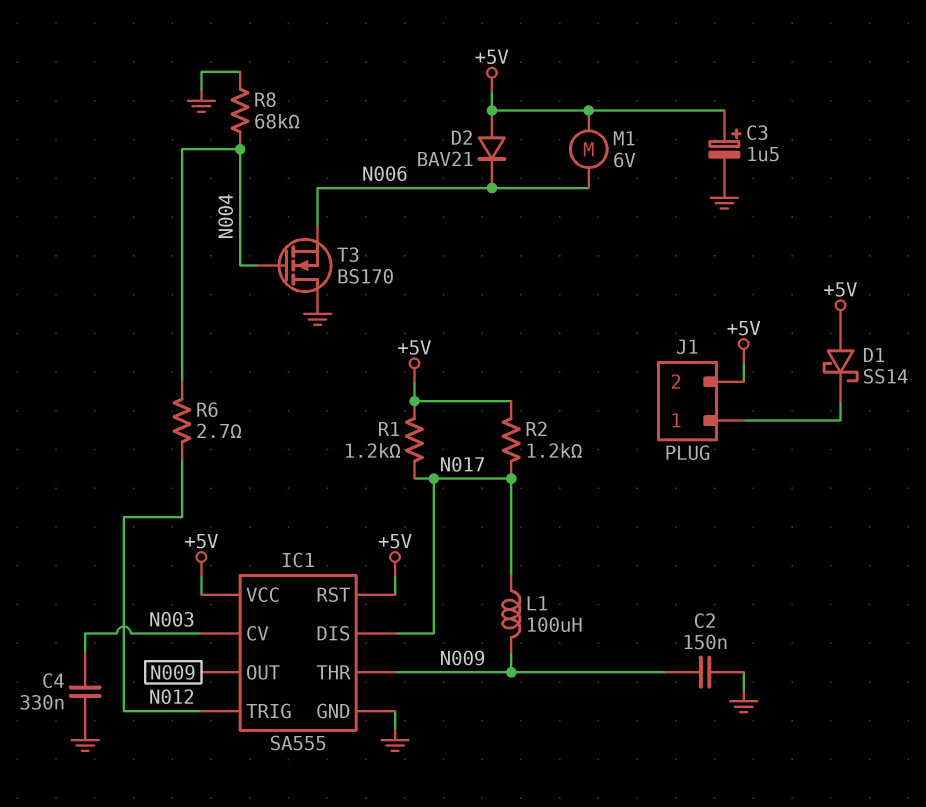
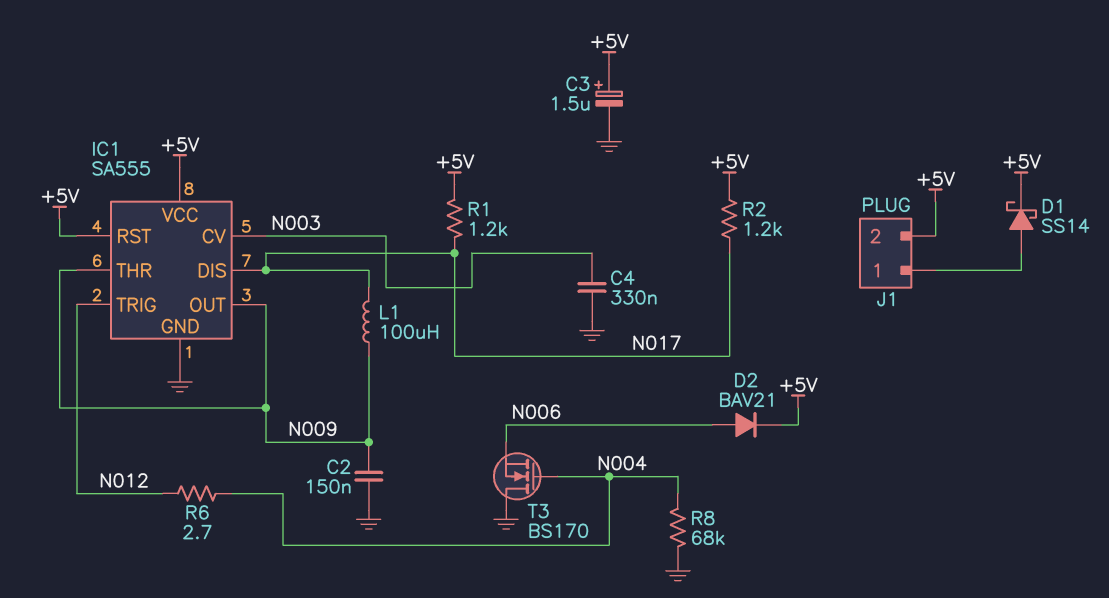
D1: schottky SS14 (A +5V, K J1/1) -> schottky SS14 (A J1/1, K +5V)
D2: diode BAV21 (A +5V, K N006) -> diode BAV21 (A N006, K +5V)
M1: motor 6V (+5V, N006) -> none

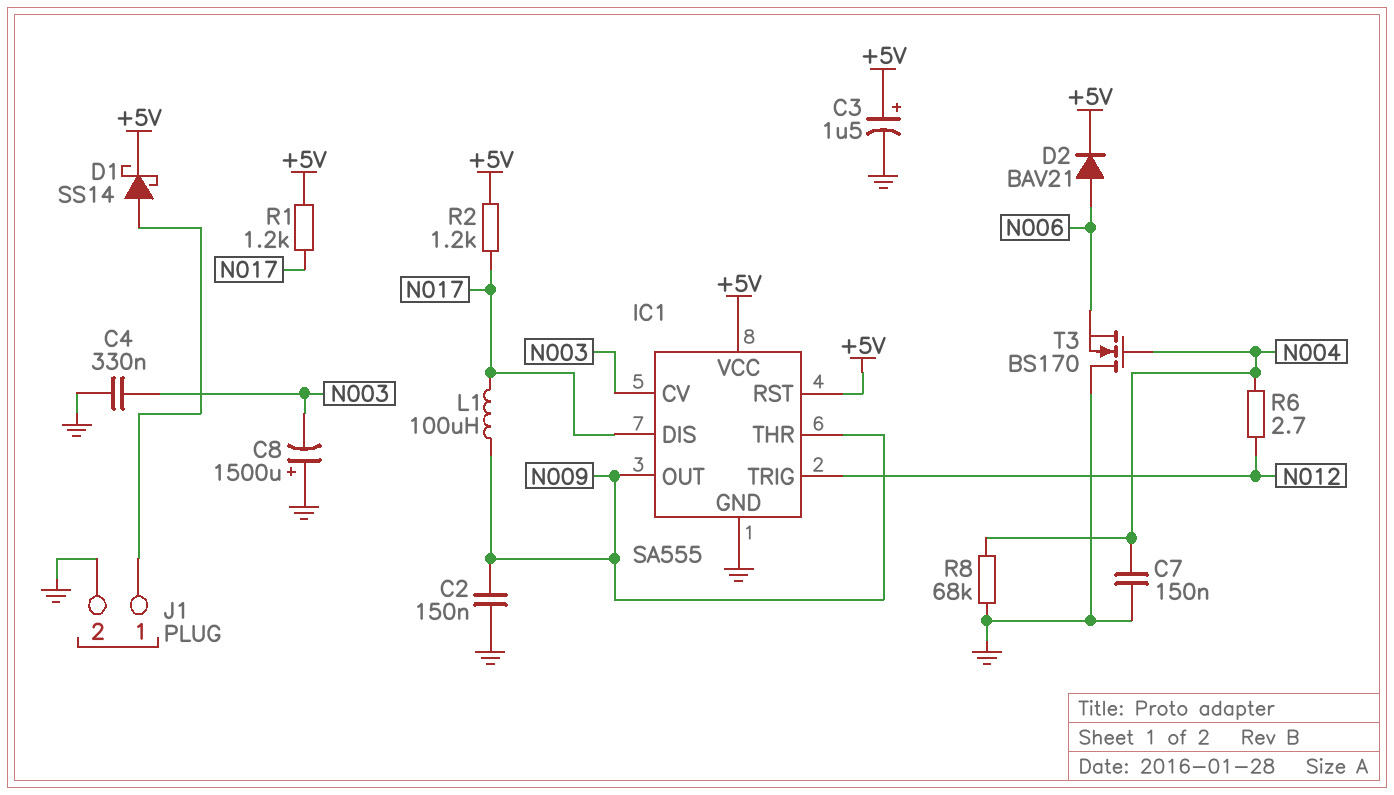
C7: none -> 150nF (GND, N004)
C8: none -> 1500uF (plus GND, minus N003)
J1 pin 2: +5V -> GND

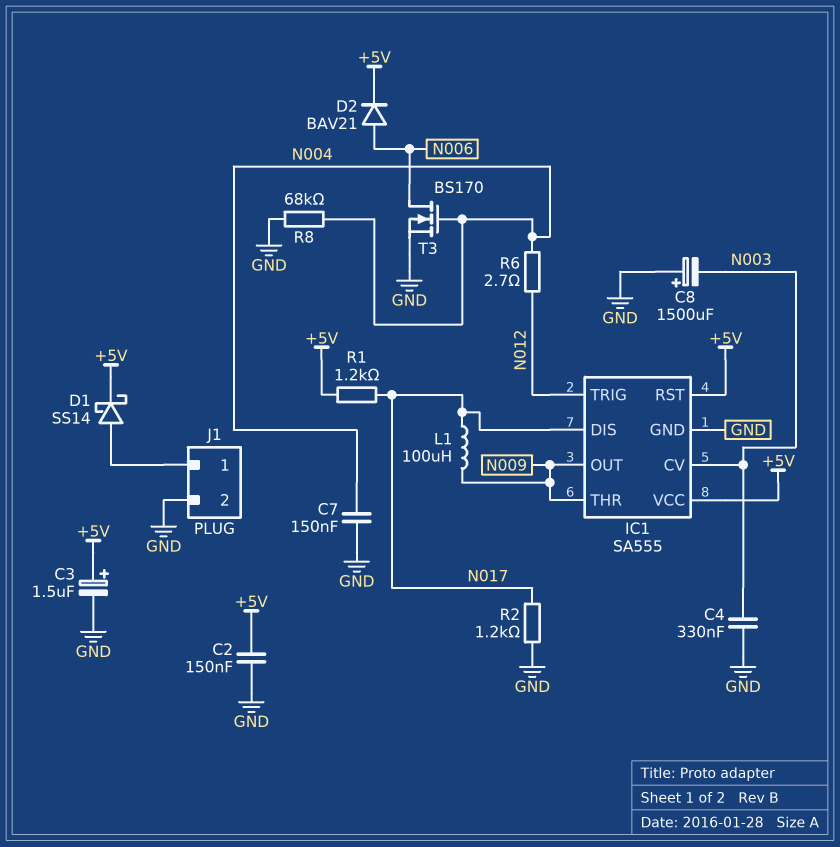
C2: 150nF (GND, N009) -> 150nF (+5V, GND)
R2: 1.2k (+5V, N017) -> 1.2k (GND, N017)
T3: NMOS BS170 (G N004, D GND, S N006) -> NMOS BS170 (G N004, D N006, S GND)

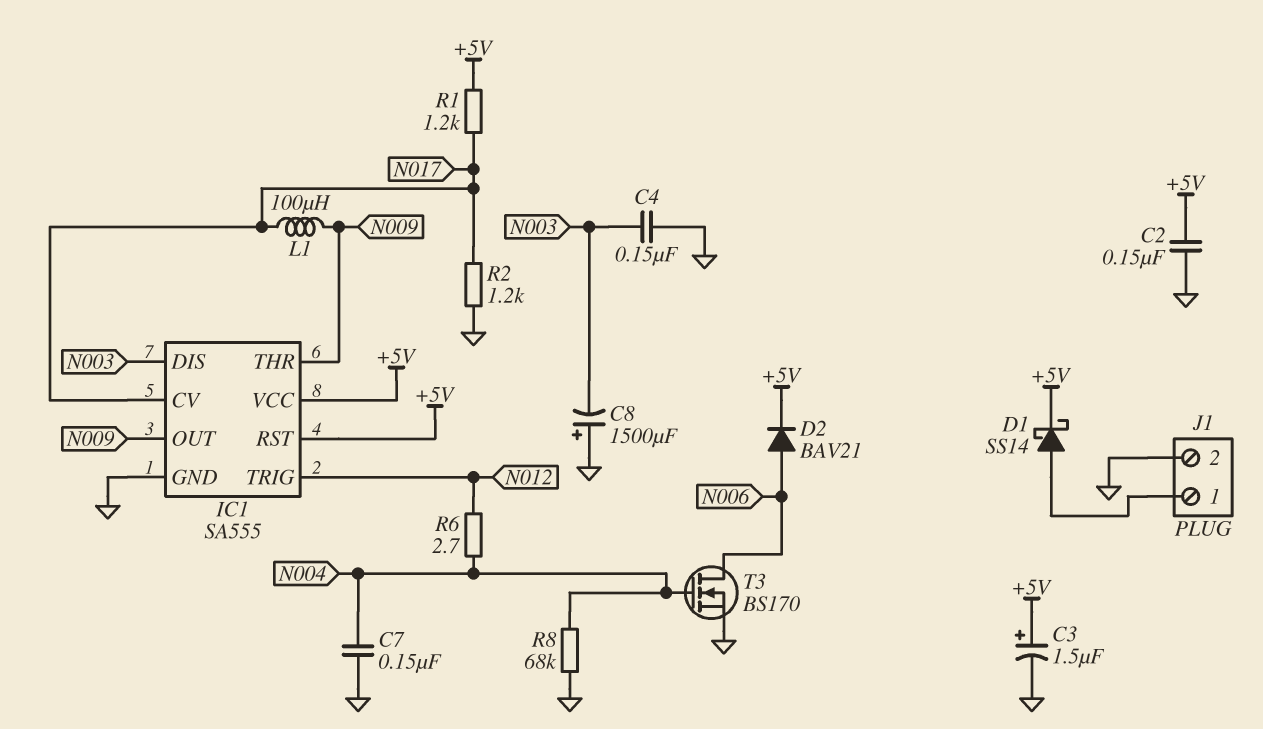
C4: 330nF (GND, N003) -> 150nF (GND, N003)
IC1 pin CV: N003 -> N017
IC1 pin DIS: N017 -> N003

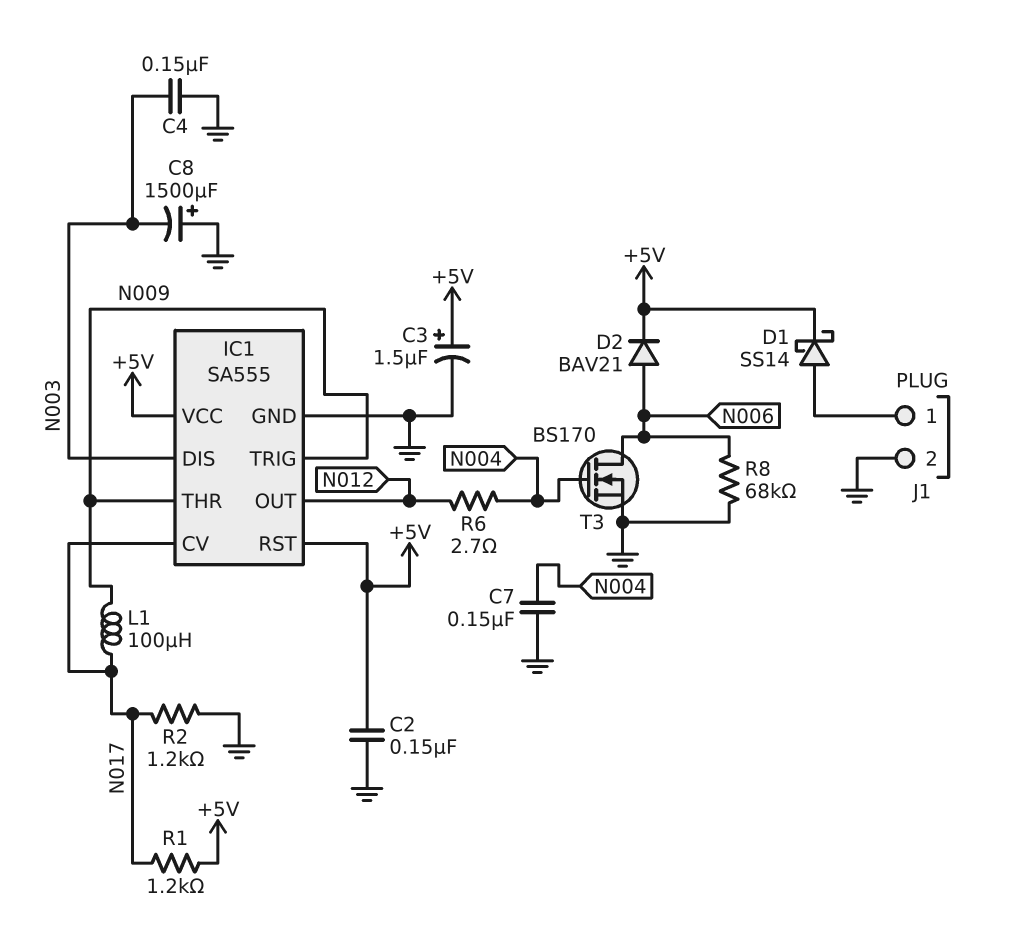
IC1 pin OUT: N009 -> N012
IC1 pin TRIG: N012 -> N009
R8: 68k (GND, N004) -> 68k (GND, N006)

